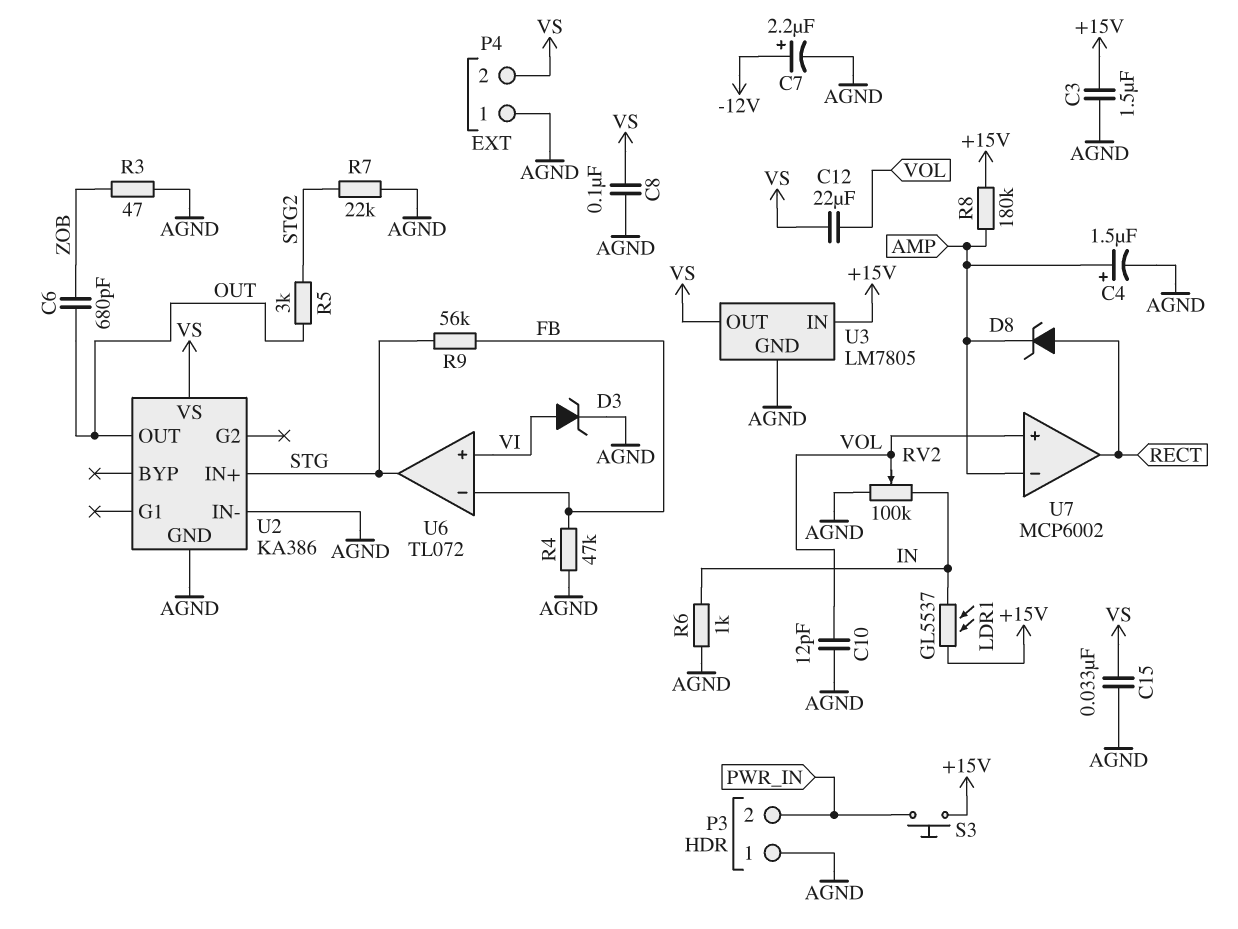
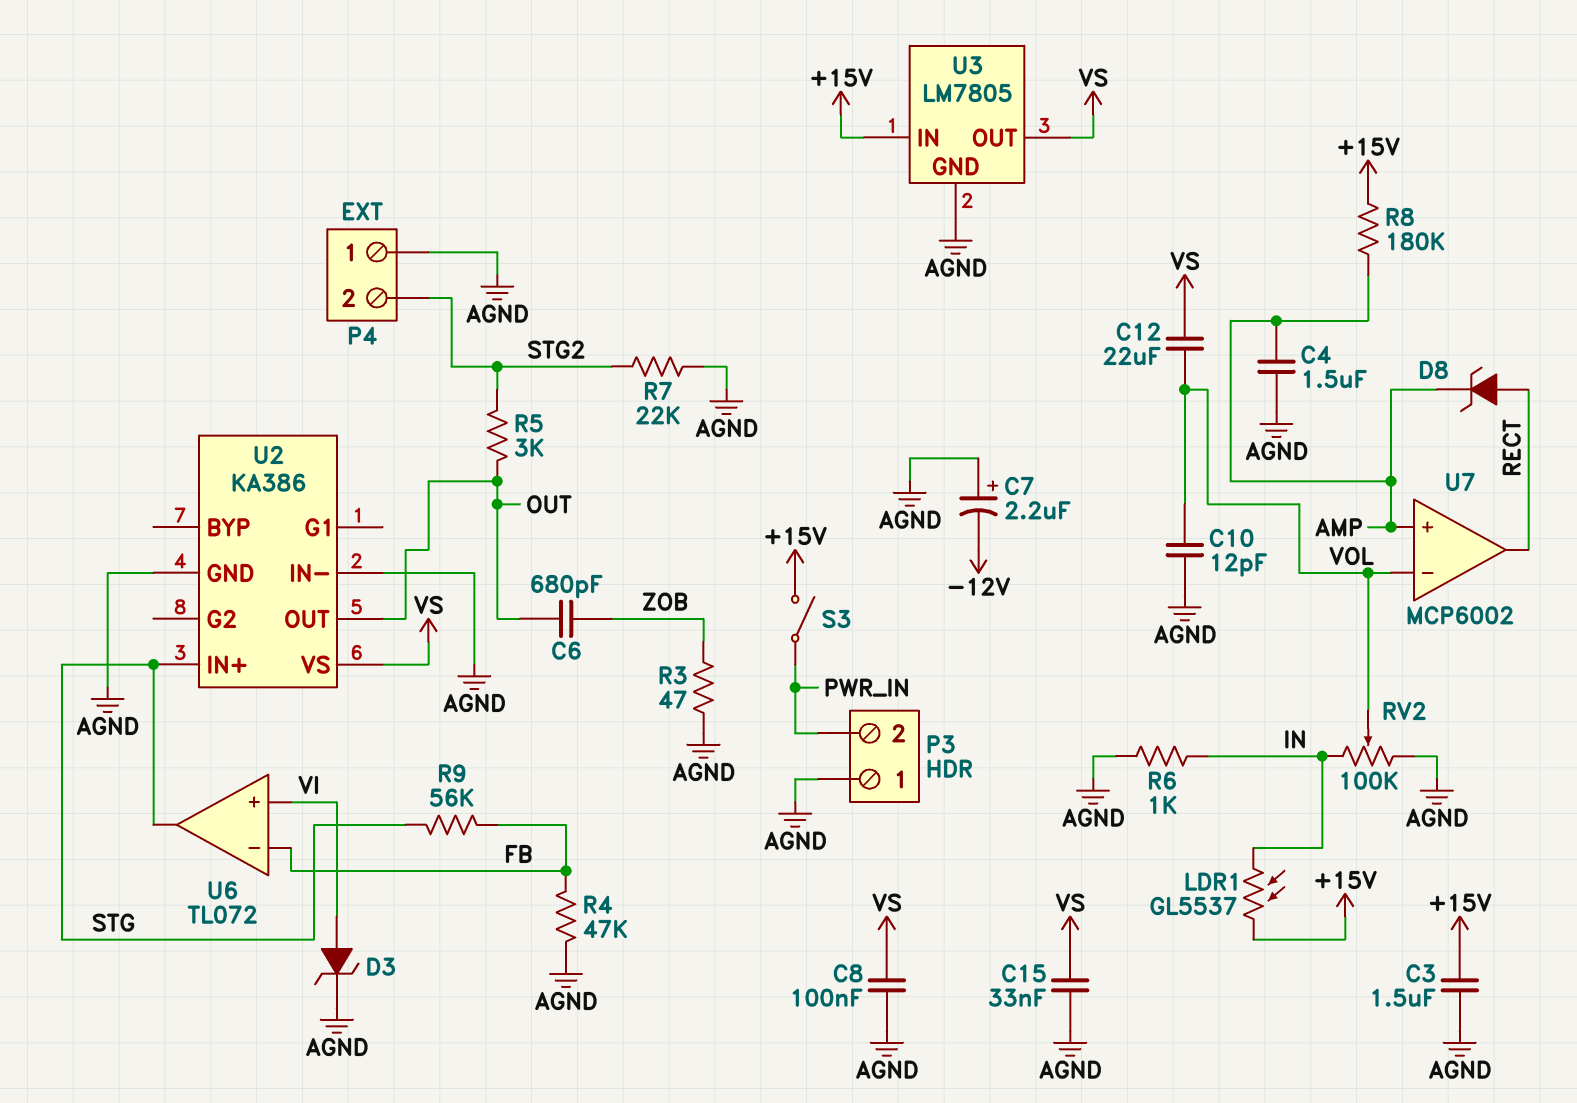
C4: 1.5uF (plus AMP, minus AGND) -> 1.5uF (AGND, AMP)
C7: 2.2uF (plus -12V, minus AGND) -> 2.2uF (plus AGND, minus -12V)
P4 pin 2: VS -> STG2
S3: button (+15V, PWR_IN) -> switch (+15V, PWR_IN)
U7 pin in+: VOL -> AMP
U7 pin in-: AMP -> VOL

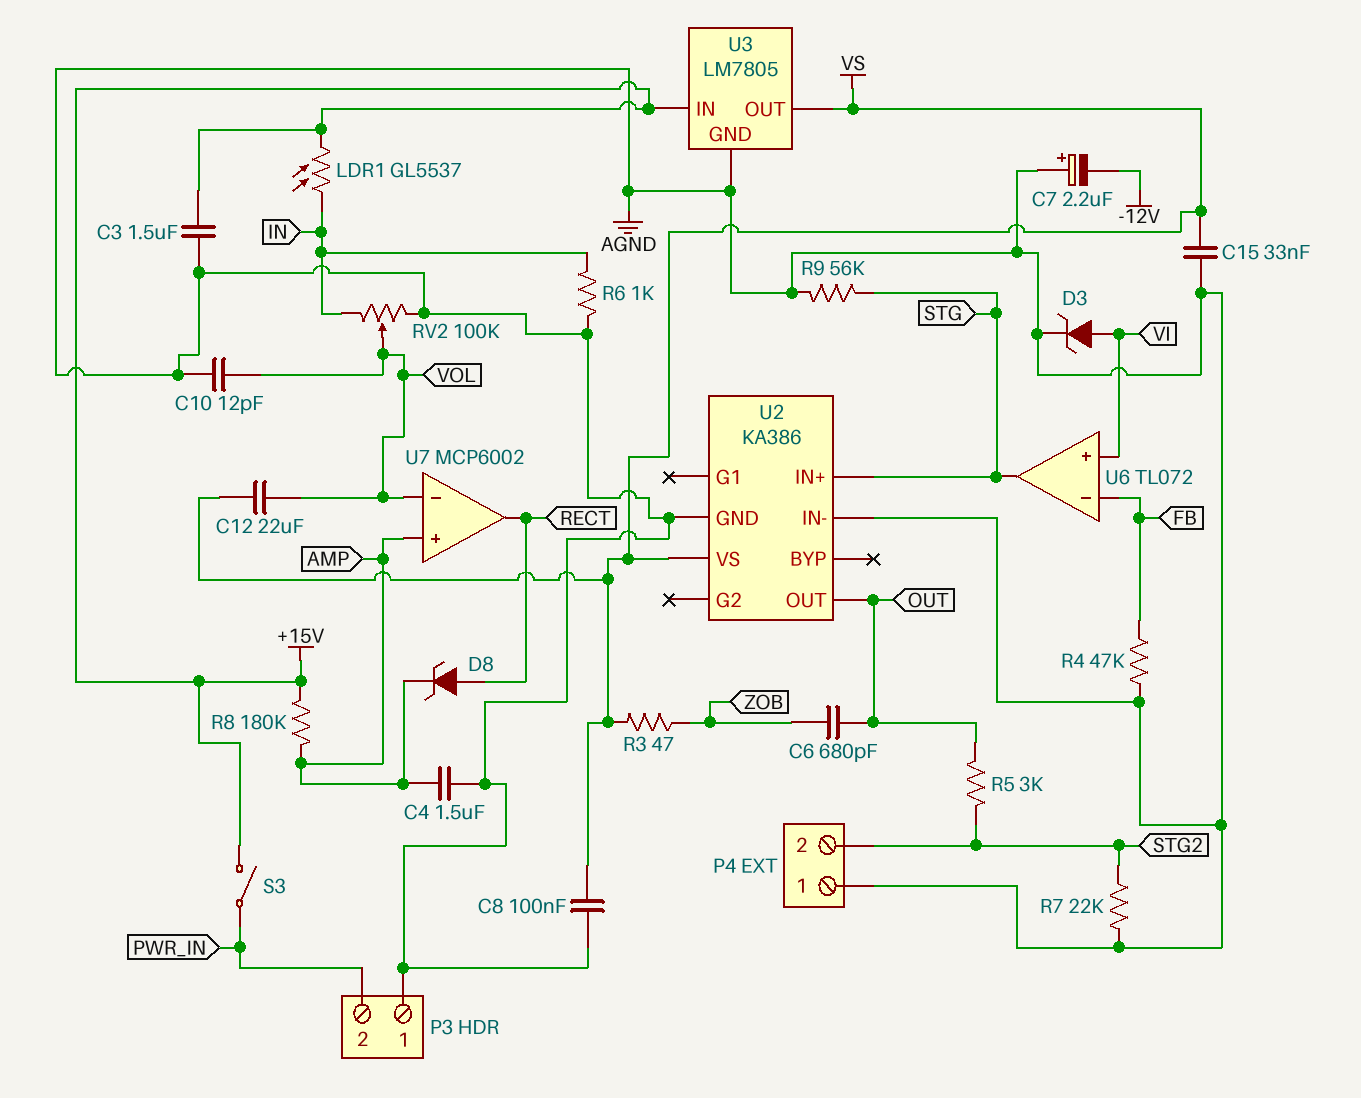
R3: 47 (AGND, ZOB) -> 47 (VS, ZOB)
R9: 56k (FB, STG) -> 56k (AGND, STG)

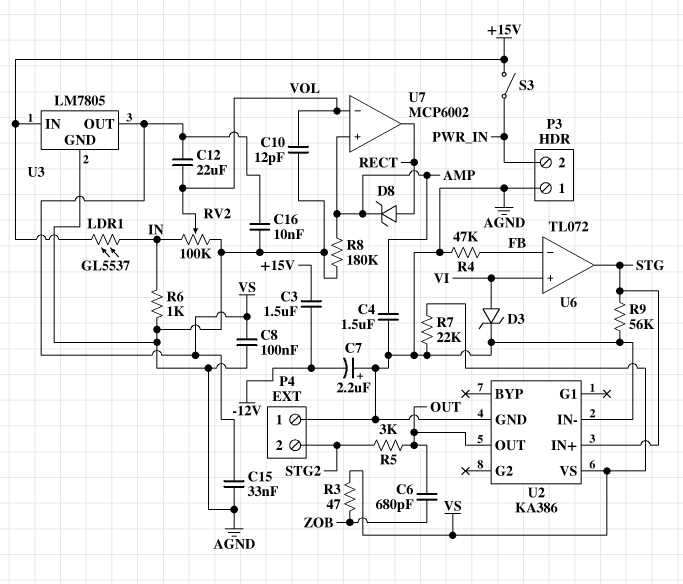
C3: 1.5uF (+15V, AGND) -> 1.5uF (+15V, -12V)
C16: none -> 10nF (AGND, VS)
R7: 22k (AGND, STG2) -> 22k (AGND, VS)
R8: 180k (+15V, AMP) -> 180k (AGND, AMP)

